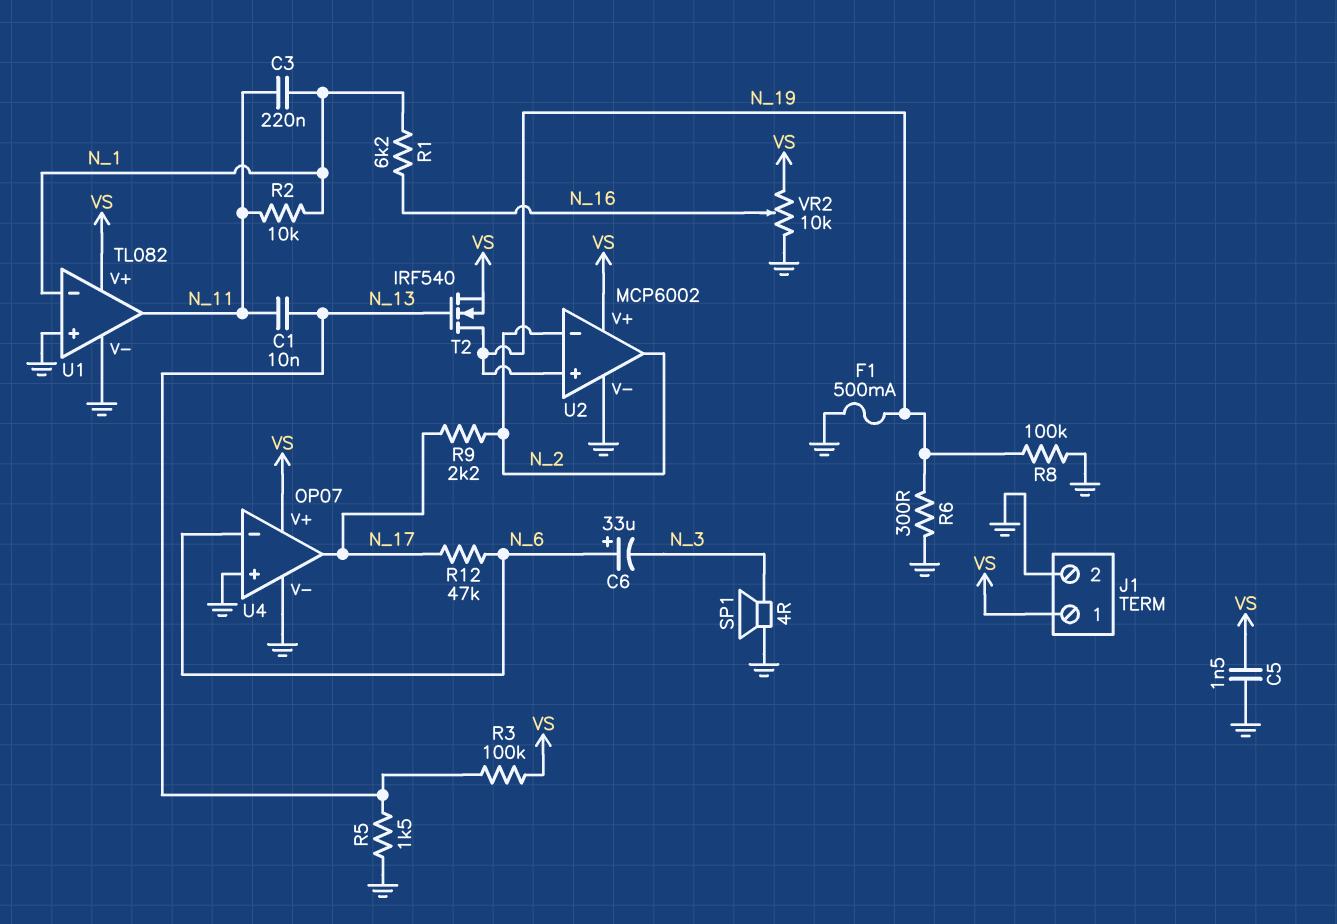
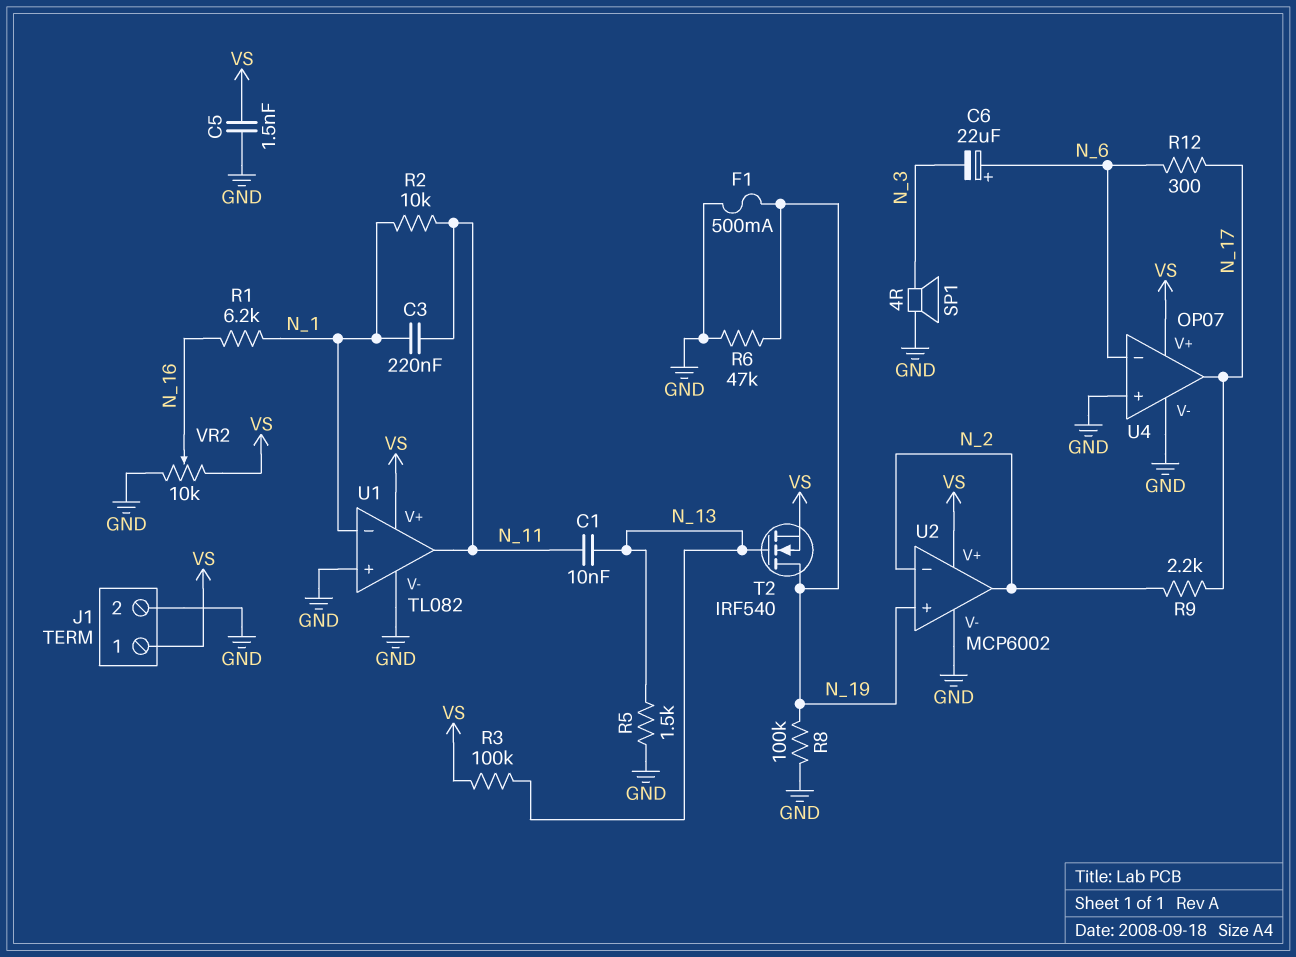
C6: 33uF (plus N_6, minus N_3) -> 22uF (plus N_6, minus N_3)
R6: 300 (GND, N_19) -> 47k (GND, N_19)
R12: 47k (N_6, N_17) -> 300 (N_6, N_17)

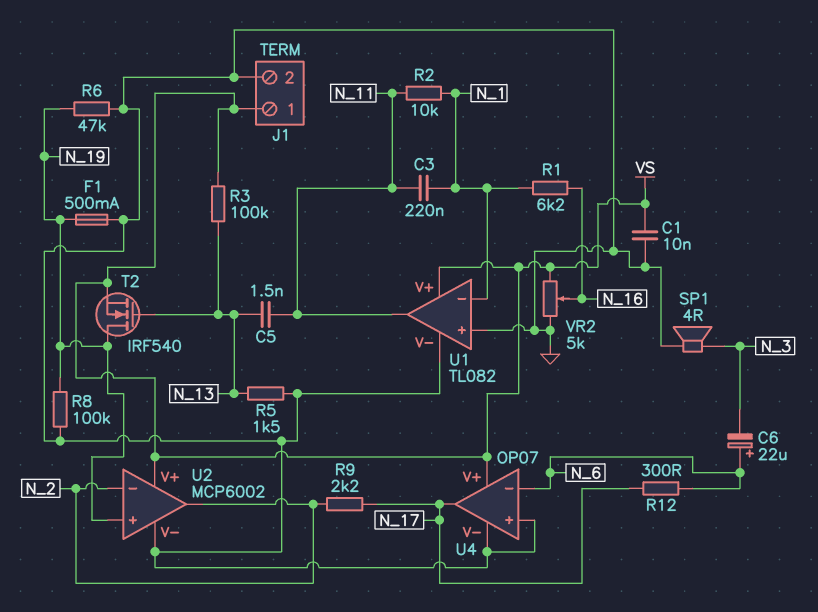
C1: 10nF (N_11, N_13) -> 10nF (GND, VS)
C5: 1.5nF (GND, VS) -> 1.5nF (N_11, N_13)
VR2: 10k (GND, VS, wiper N_16) -> 5k (GND, VS, wiper N_16)

